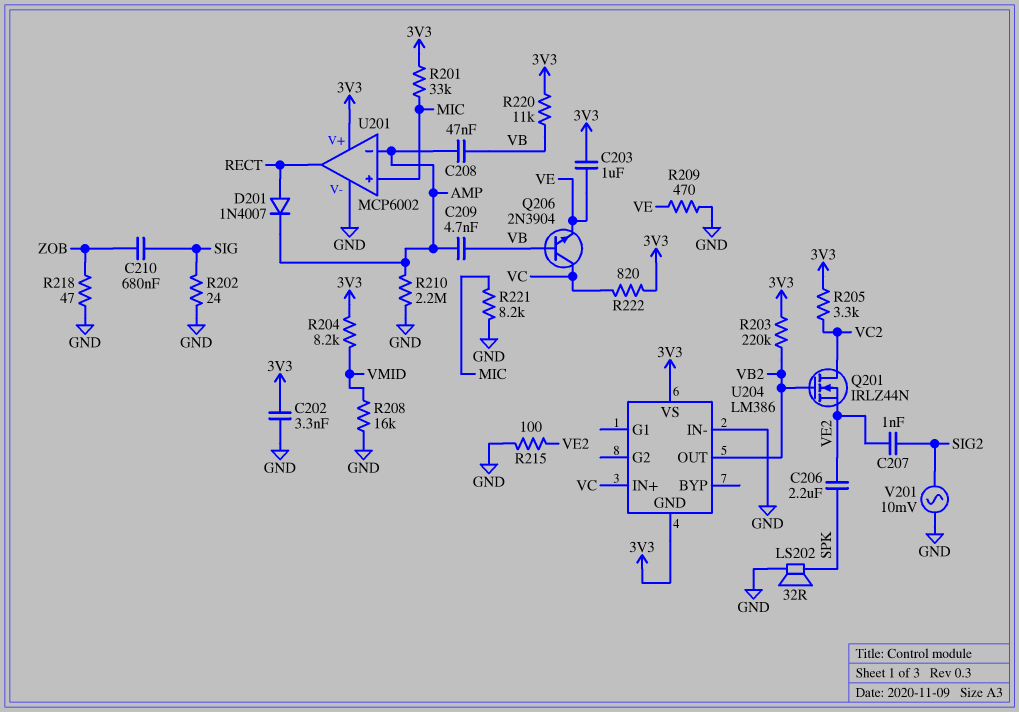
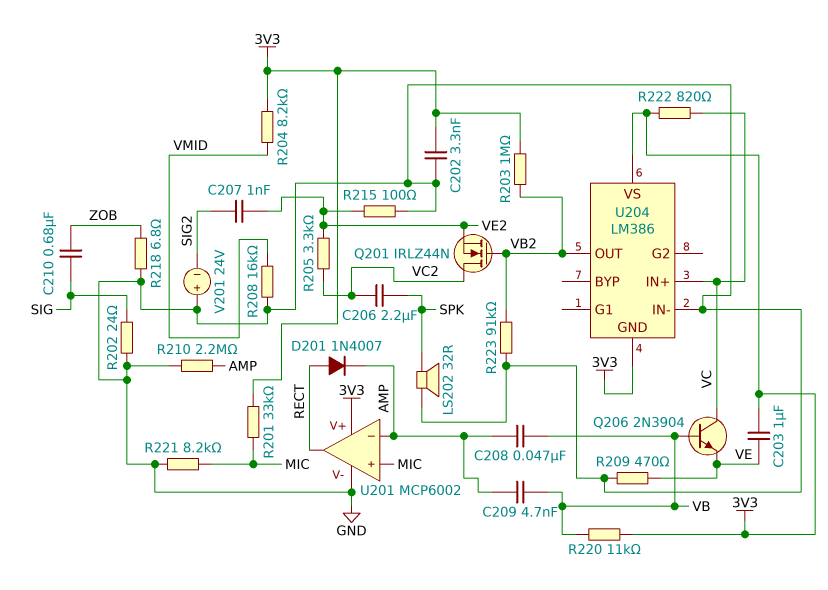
C206: 2.2uF (SPK, VE2) -> 2.2uF (SPK, VC2)
R203: 220k (3V3, VB2) -> 1M (3V3, VB2)
R205: 3.3k (3V3, VC2) -> 3.3k (VC2, VE2)
R218: 47 (GND, ZOB) -> 6.8 (GND, ZOB)
R223: none -> 91k (GND, VB2)
V201: AC 10mV (GND, SIG2) -> 24V (plus GND, minus SIG2)

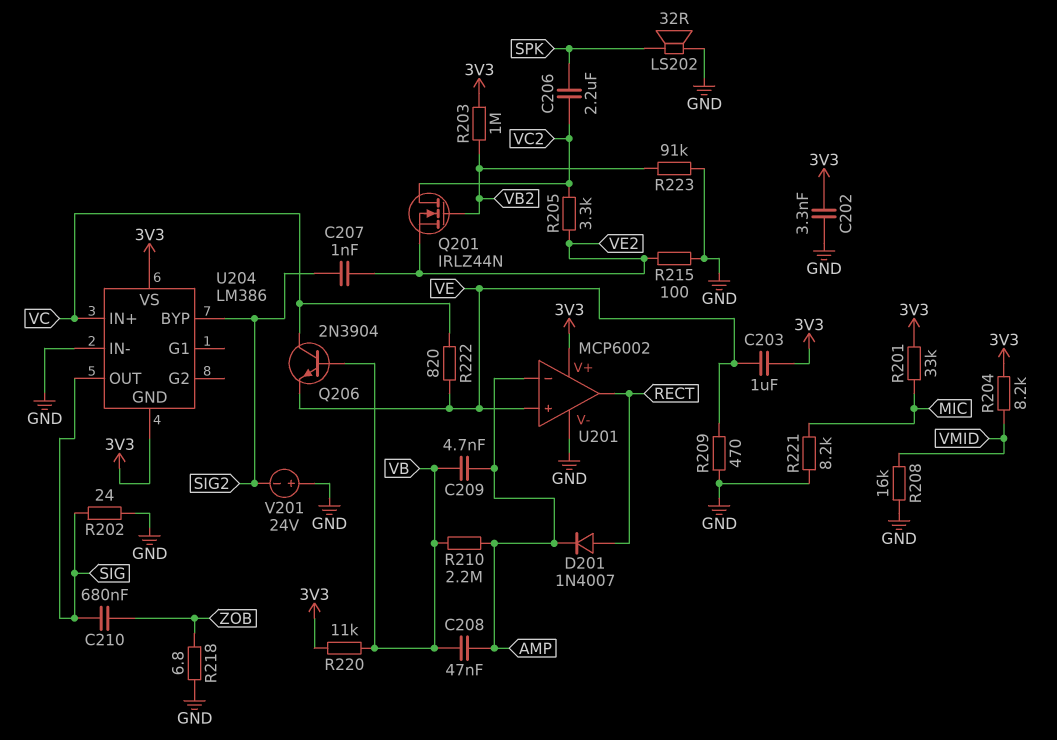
R210: 2.2M (AMP, GND) -> 2.2M (AMP, VB)
R222: 820 (3V3, VC) -> 820 (VC, VE)
U201 pin in+: MIC -> VE
U204 pin BYP: none -> SIG2
U204 pin OUT: VB2 -> SIG

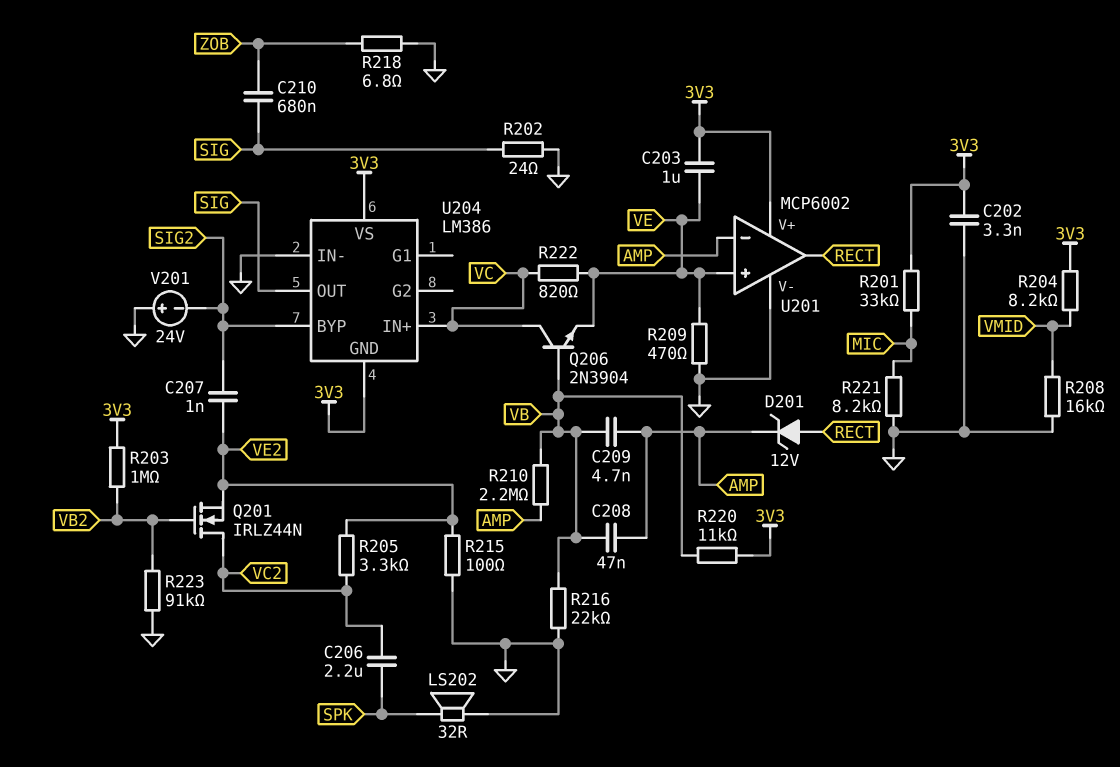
D201: diode 1N4007 (A RECT, K AMP) -> zener 12V (A RECT, K AMP)
R216: none -> 22k (GND, VB)

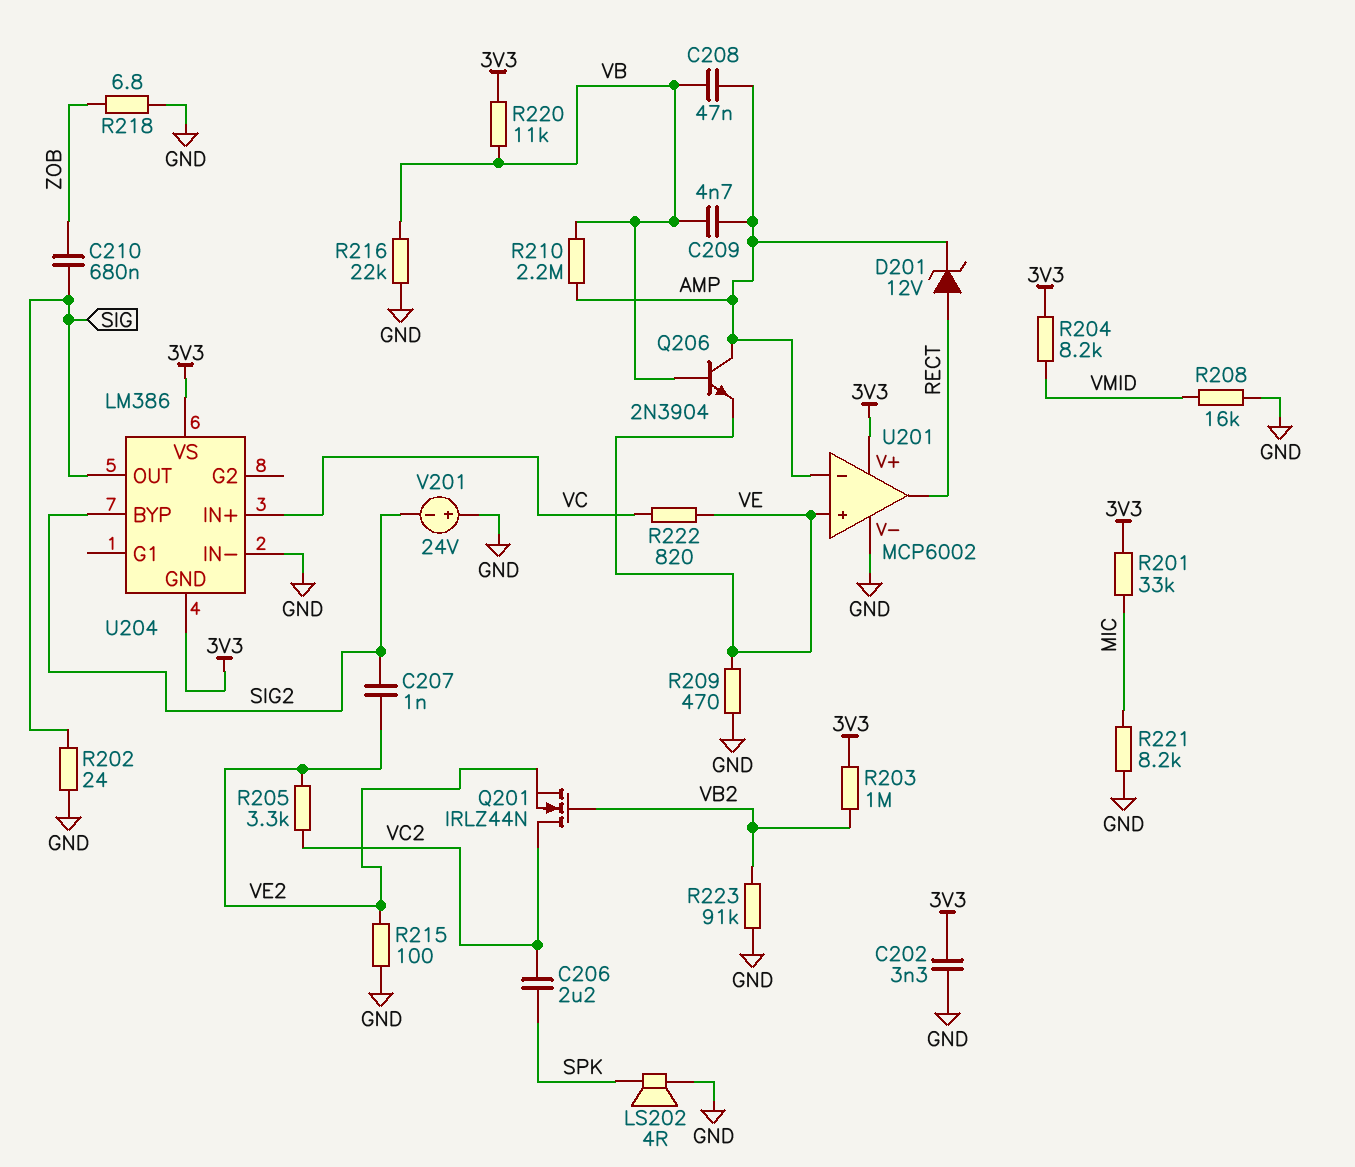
C203: 1uF (3V3, VE) -> none
LS202: speaker 32R (GND, SPK) -> speaker 4R (GND, SPK)
Q206: NPN 2N3904 (B VB, C VC, E VE) -> NPN 2N3904 (B VB, C AMP, E VE)

